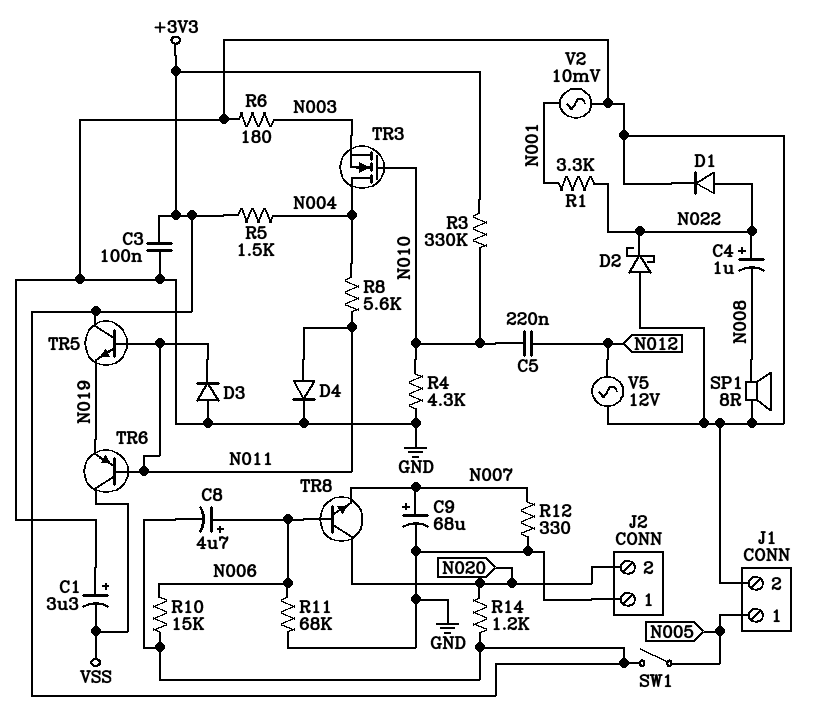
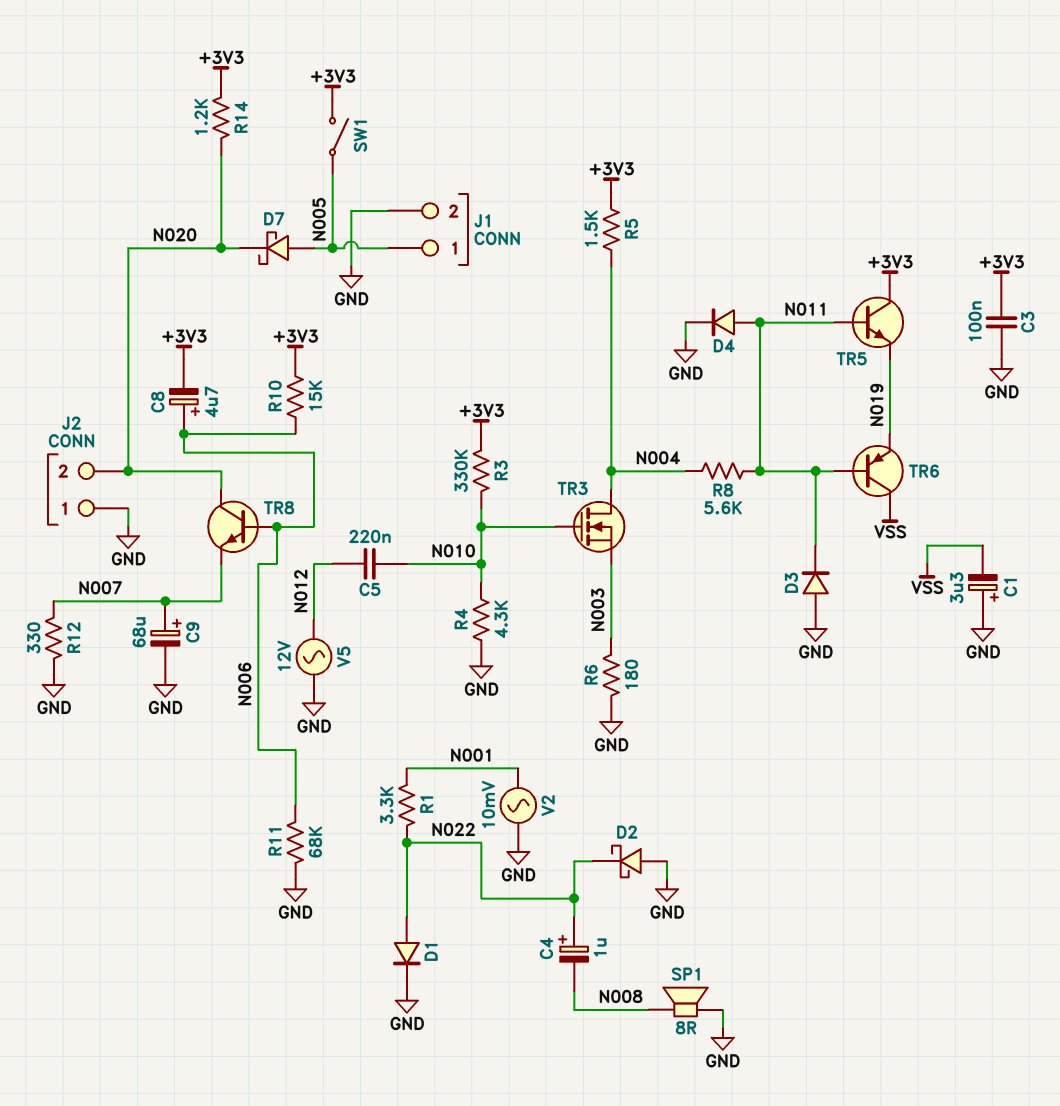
D7: none -> schottky (A N005, K N020)

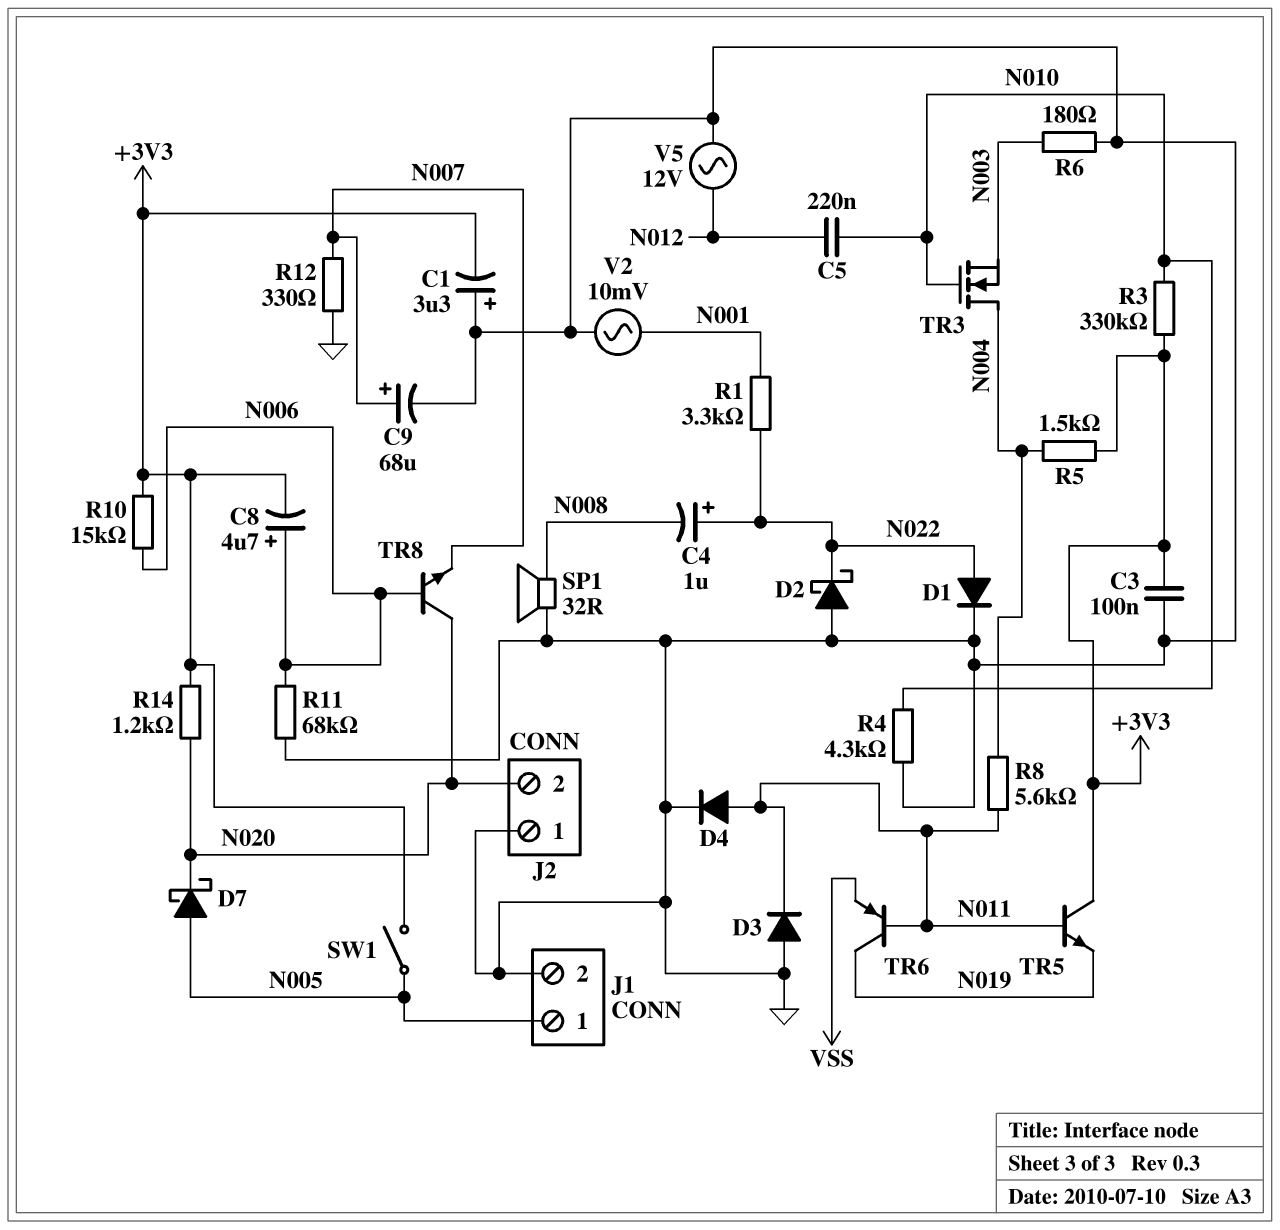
C1: 3.3uF (plus GND, minus VSS) -> 3.3uF (plus GND, minus +3V3)
SP1: speaker 8R (GND, N008) -> speaker 32R (GND, N008)
TR6: PNP (B N011, C VSS, E N019) -> PNP (B N011, C N019, E VSS)

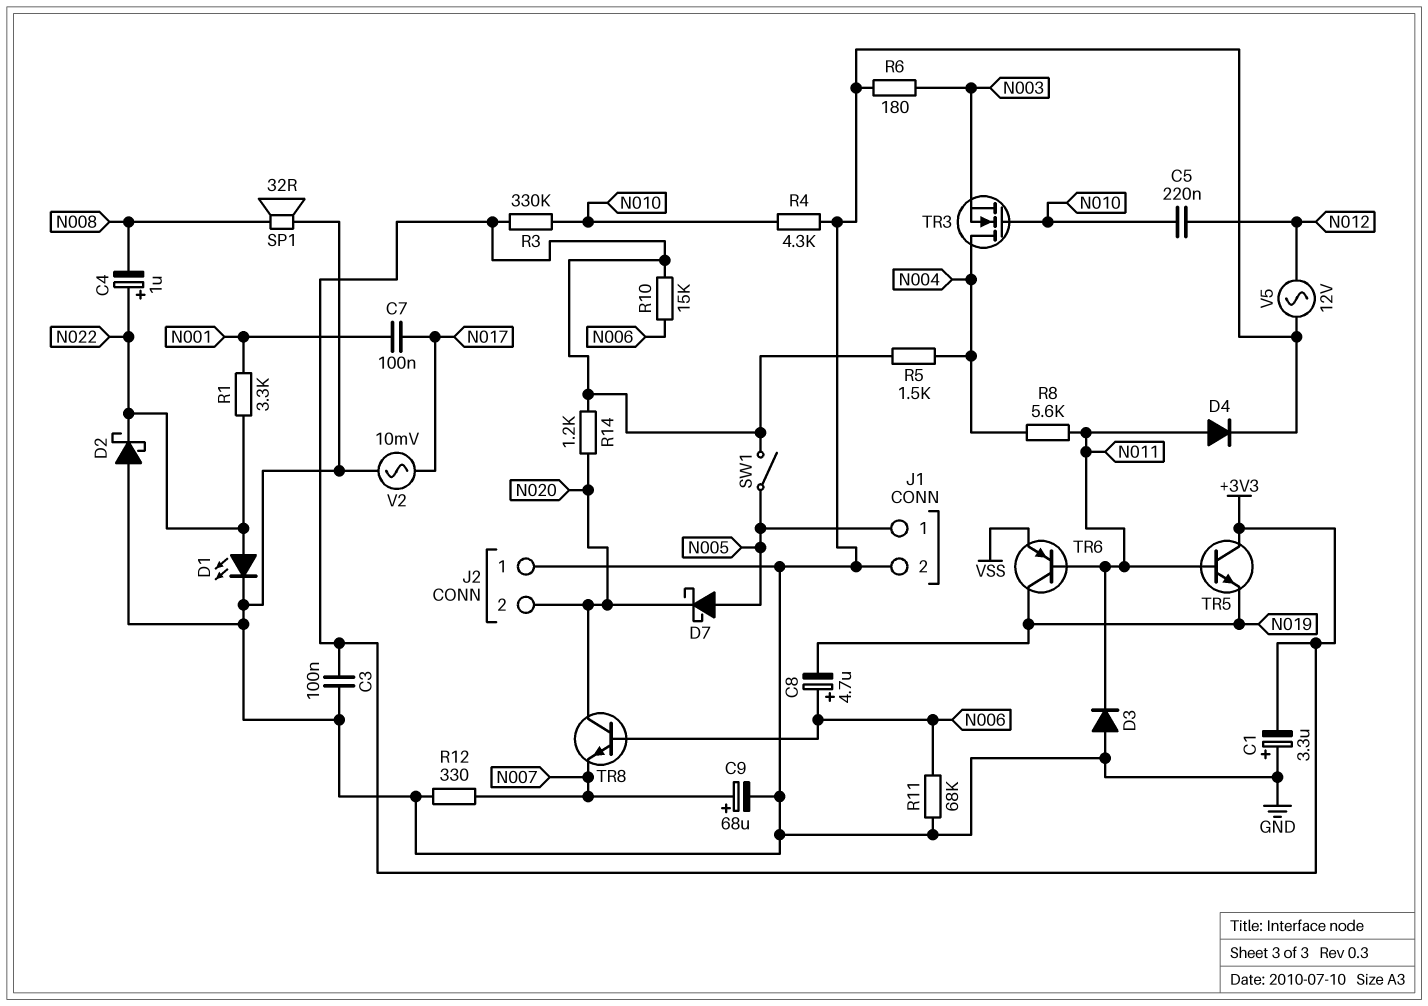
C7: none -> 100nF (N001, N017)
C8: 4.7uF (plus N006, minus +3V3) -> 4.7uF (plus N006, minus N019)
D1: diode (A N022, K GND) -> LED (A N022, K GND)
V2: AC 10mV (GND, N001) -> AC 10mV (GND, N017)

